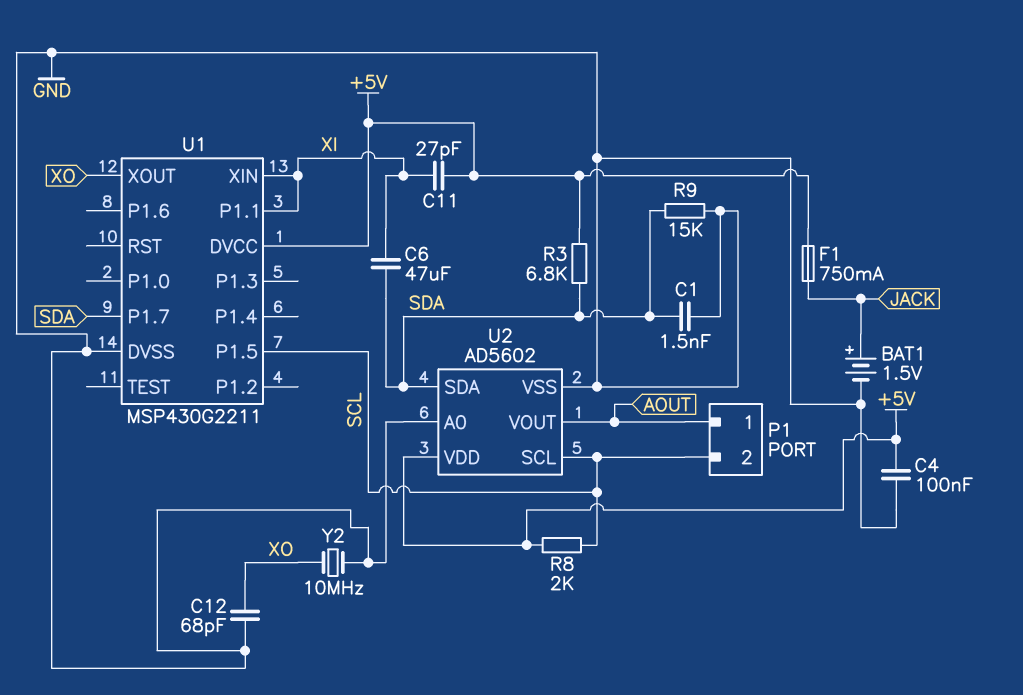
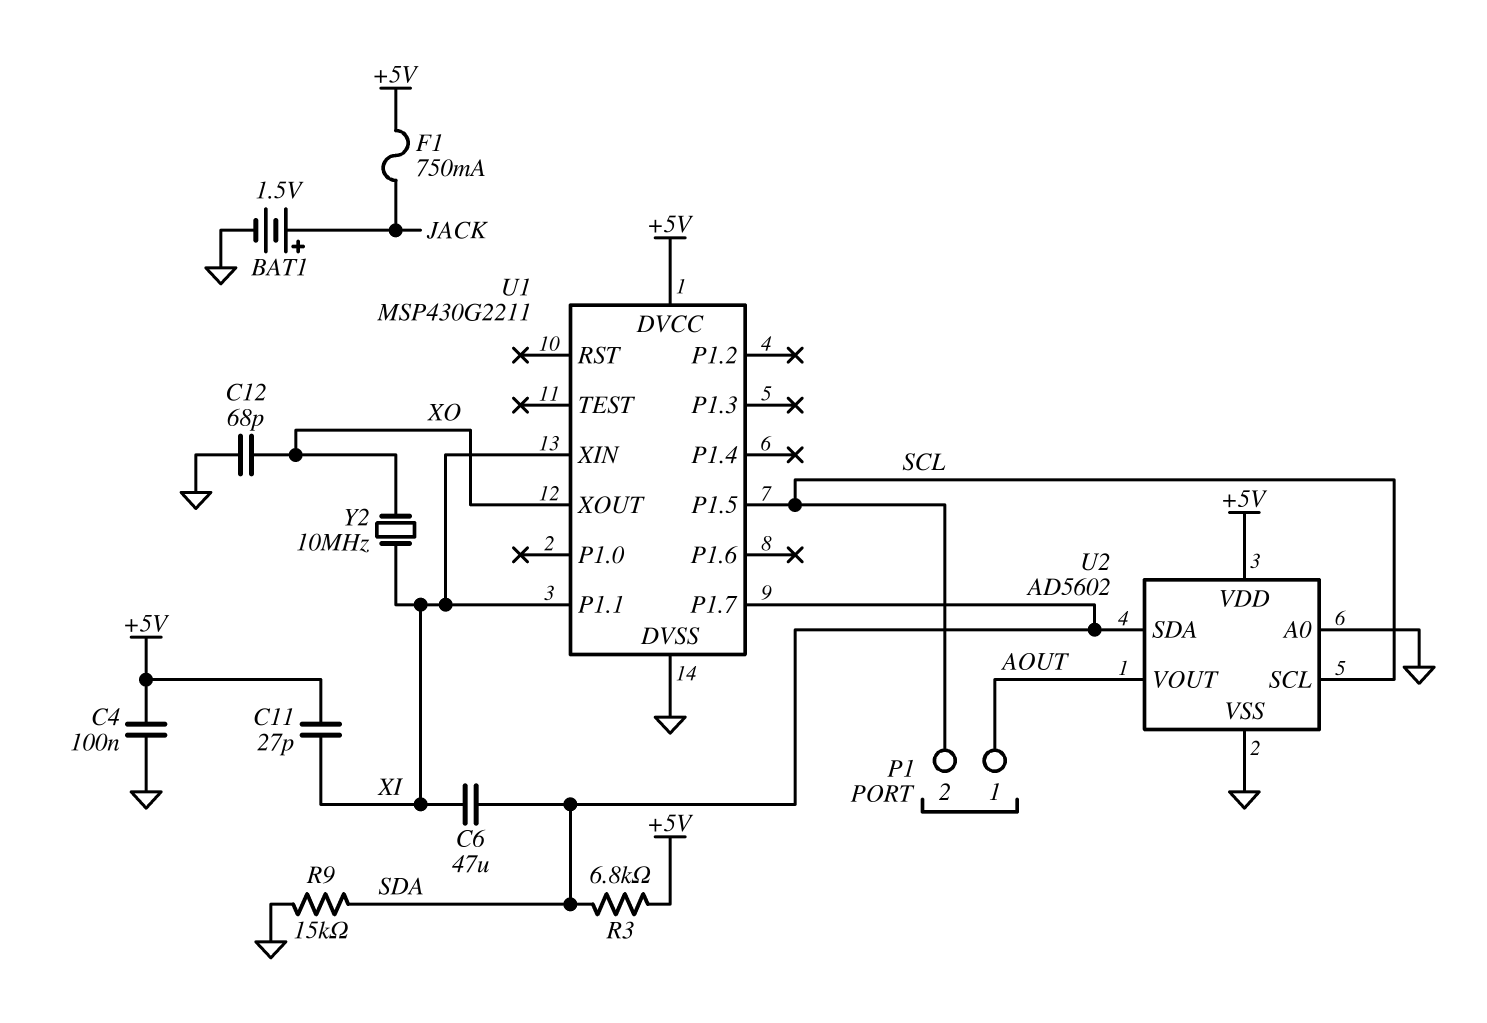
C1: 1.5nF (GND, SDA) -> none
R8: 2k (+5V, SCL) -> none
Y2: 10MHz (GND, XO) -> 10MHz (XI, XO)

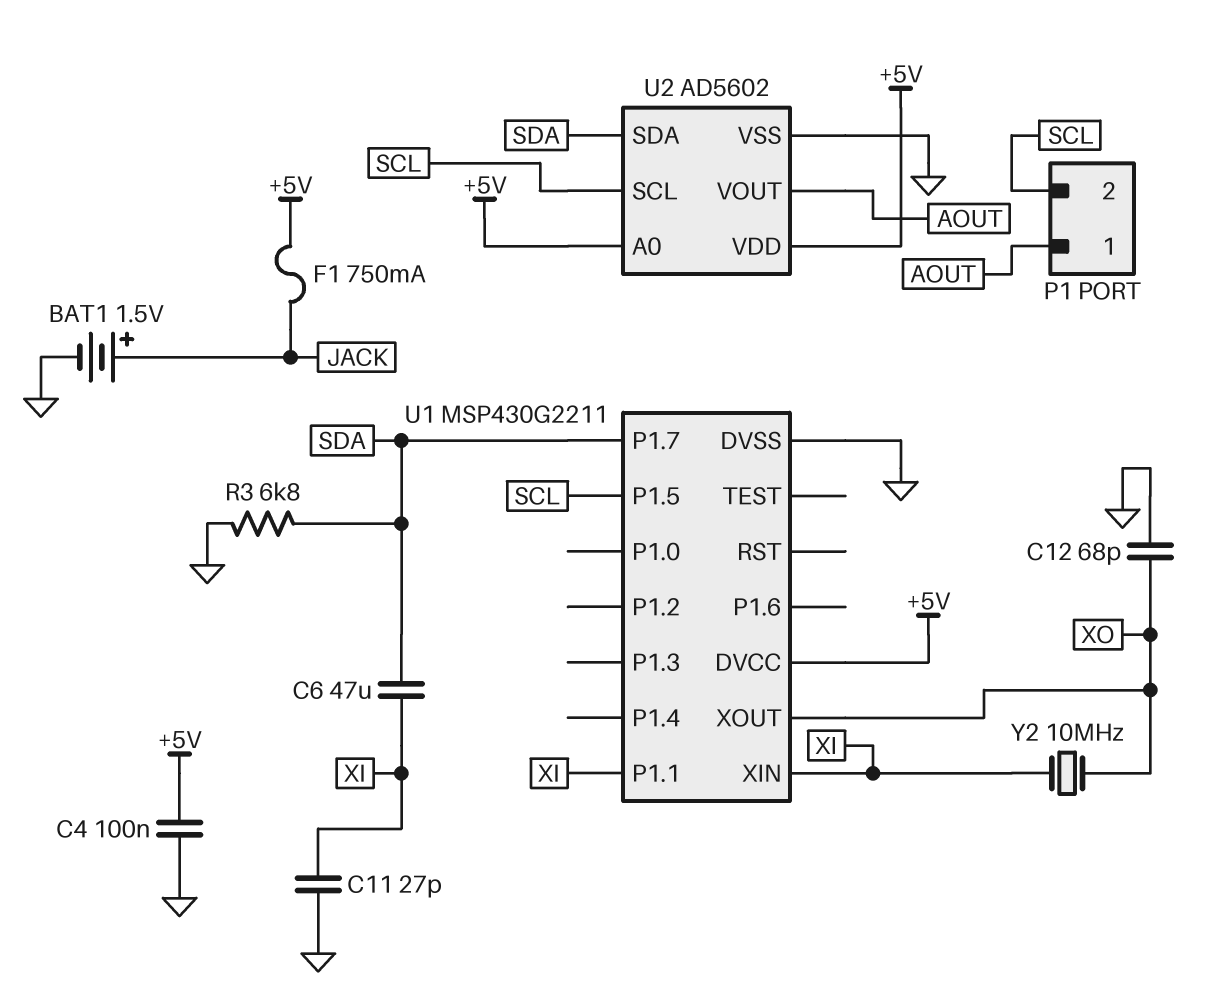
C11: 27pF (+5V, XI) -> 27pF (GND, XI)
R3: 6.8k (+5V, SDA) -> 6.8k (GND, SDA)
R9: 15k (GND, SDA) -> none
U2 pin A0: GND -> +5V

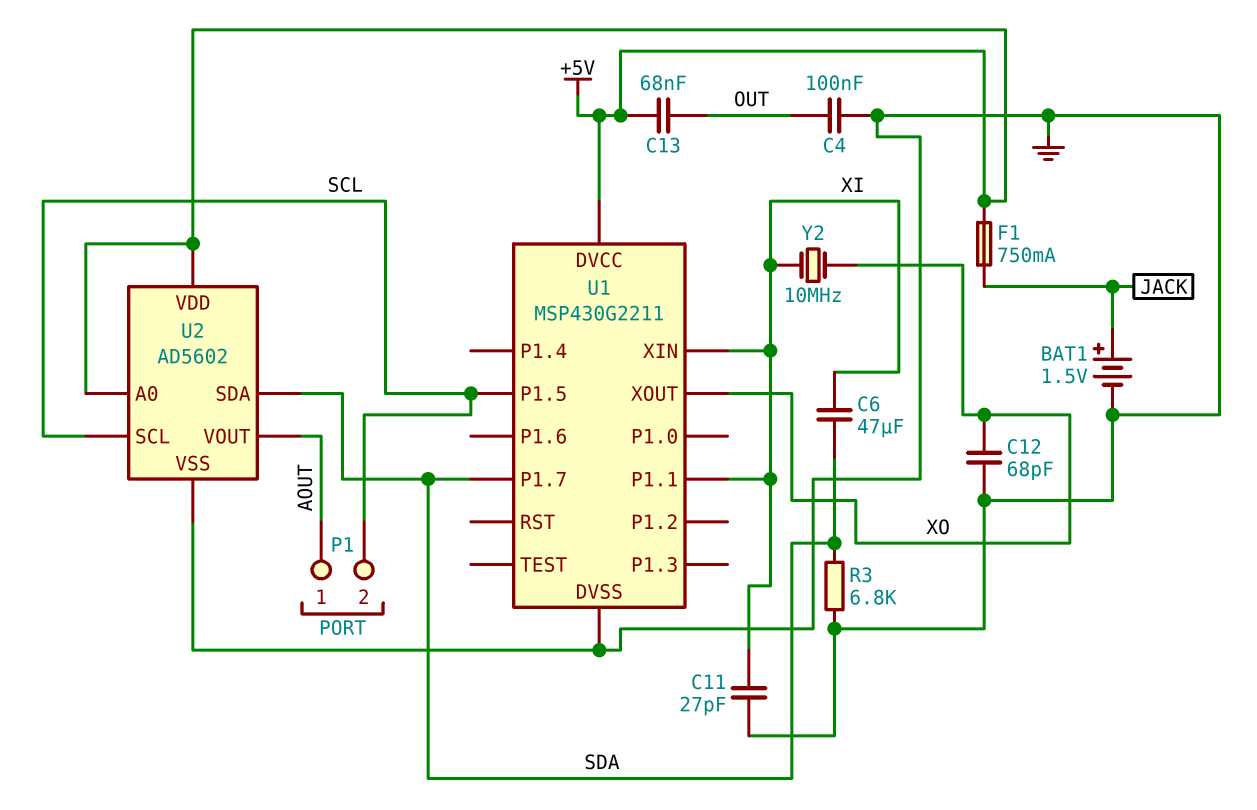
C4: 100nF (+5V, GND) -> 100nF (GND, OUT)
C13: none -> 68nF (+5V, OUT)

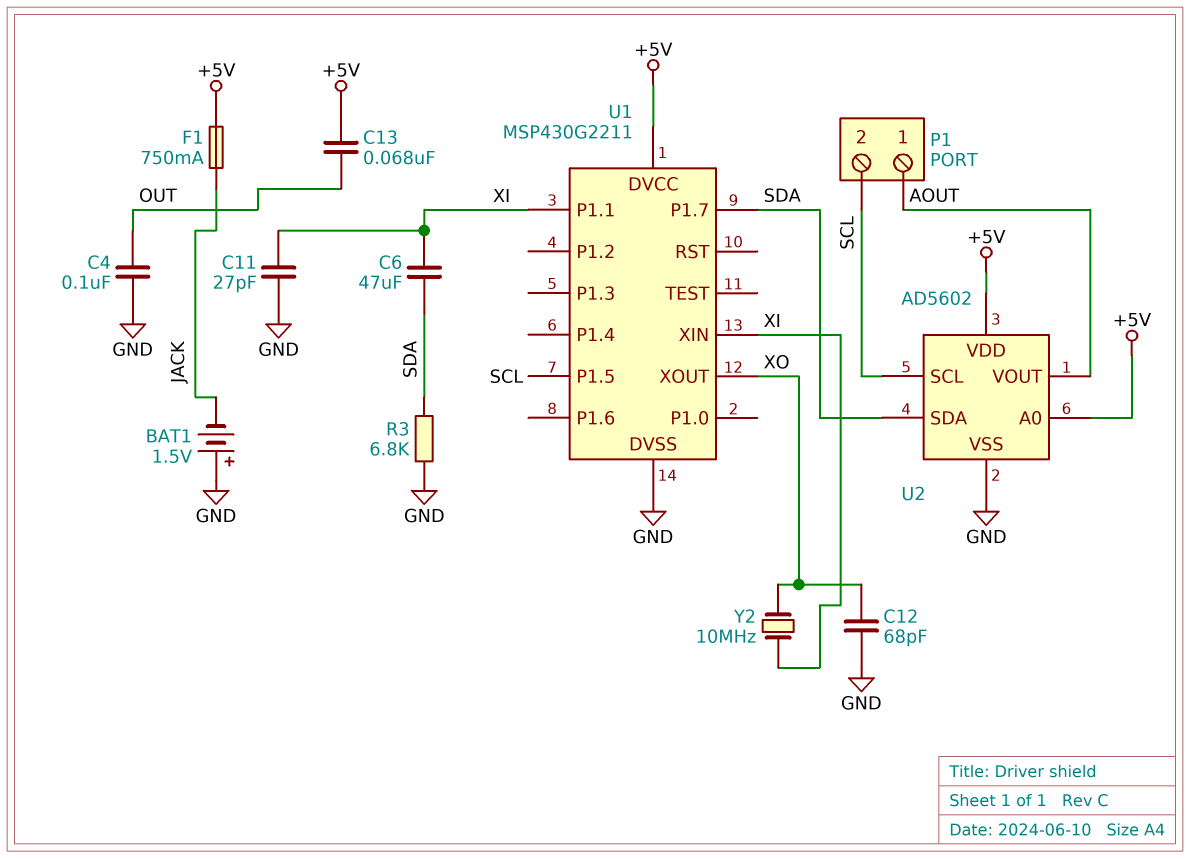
BAT1: 1.5V (plus JACK, minus GND) -> 1.5V (plus GND, minus JACK)

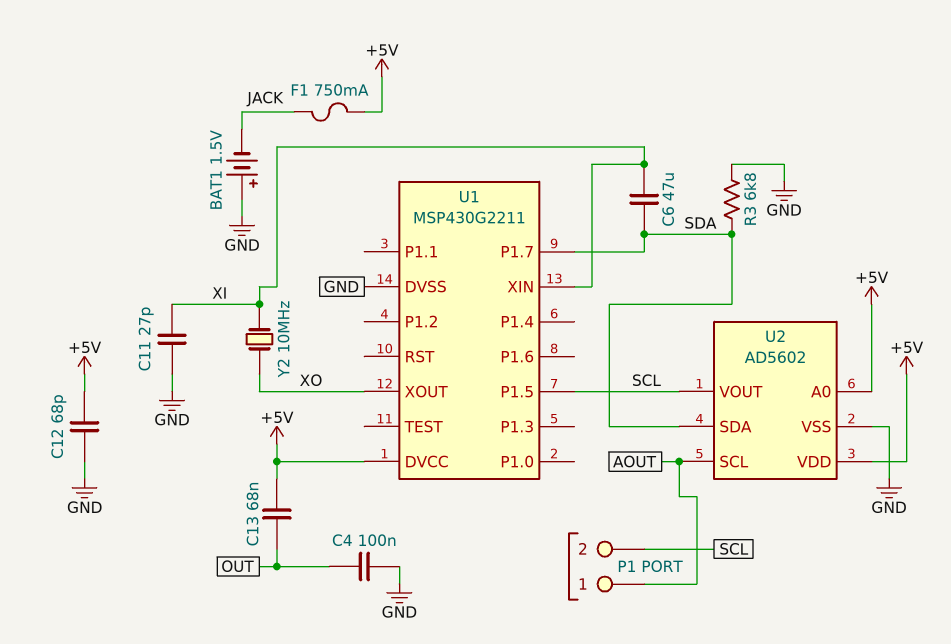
C12: 68pF (GND, XO) -> 68pF (+5V, GND)
U1 pin P1.1: XI -> none
U2 pin SCL: SCL -> AOUT
U2 pin VOUT: AOUT -> SCL

